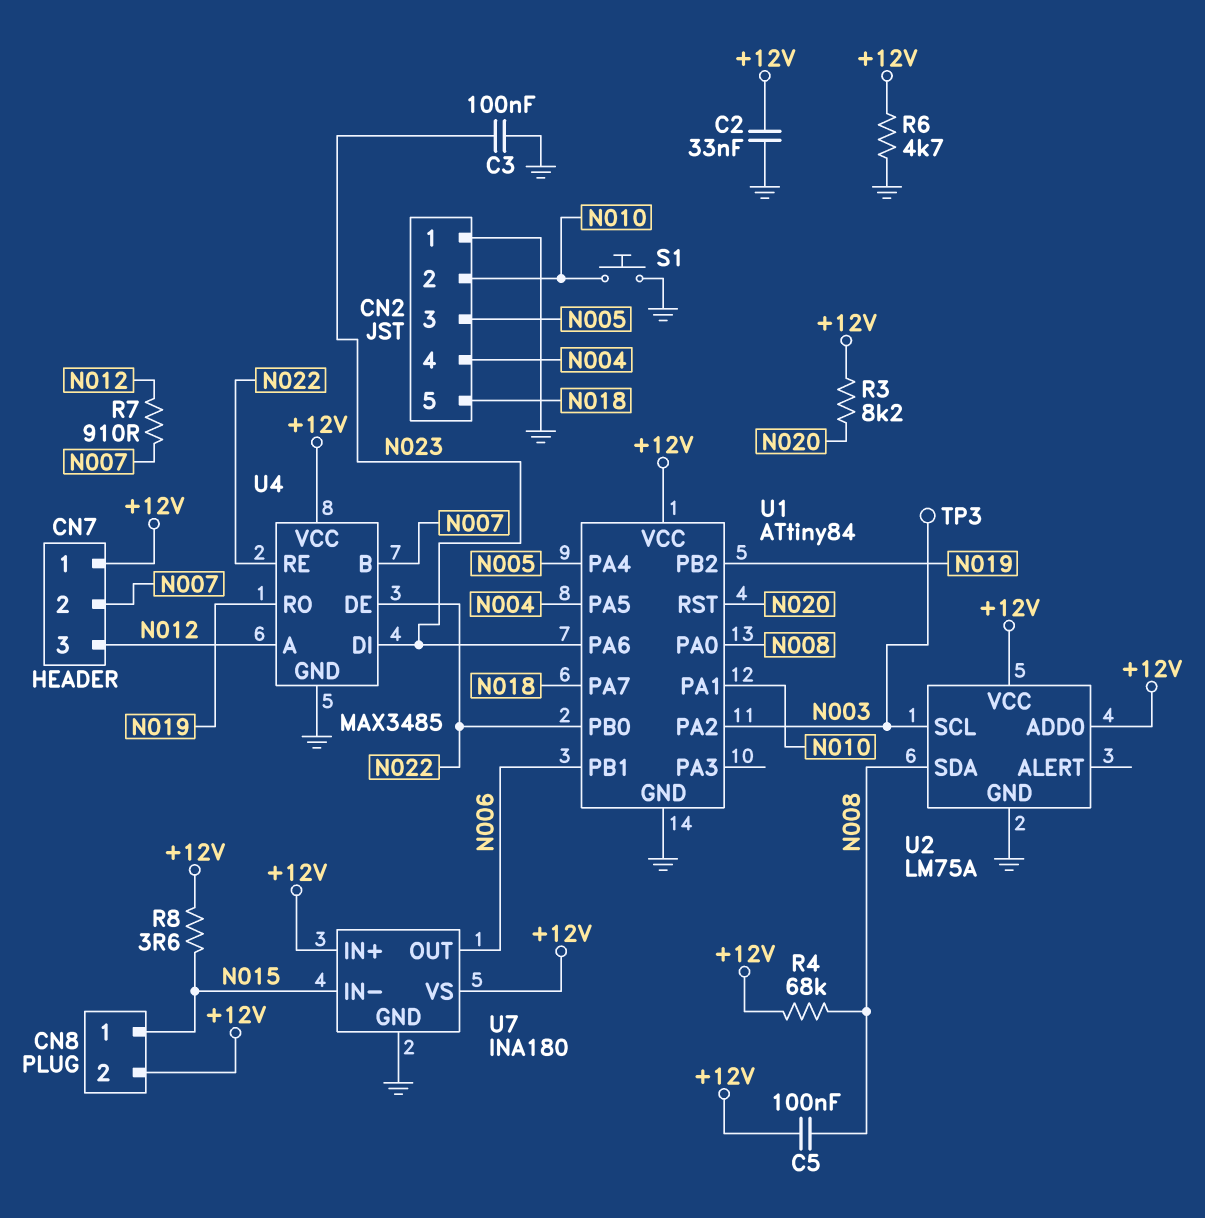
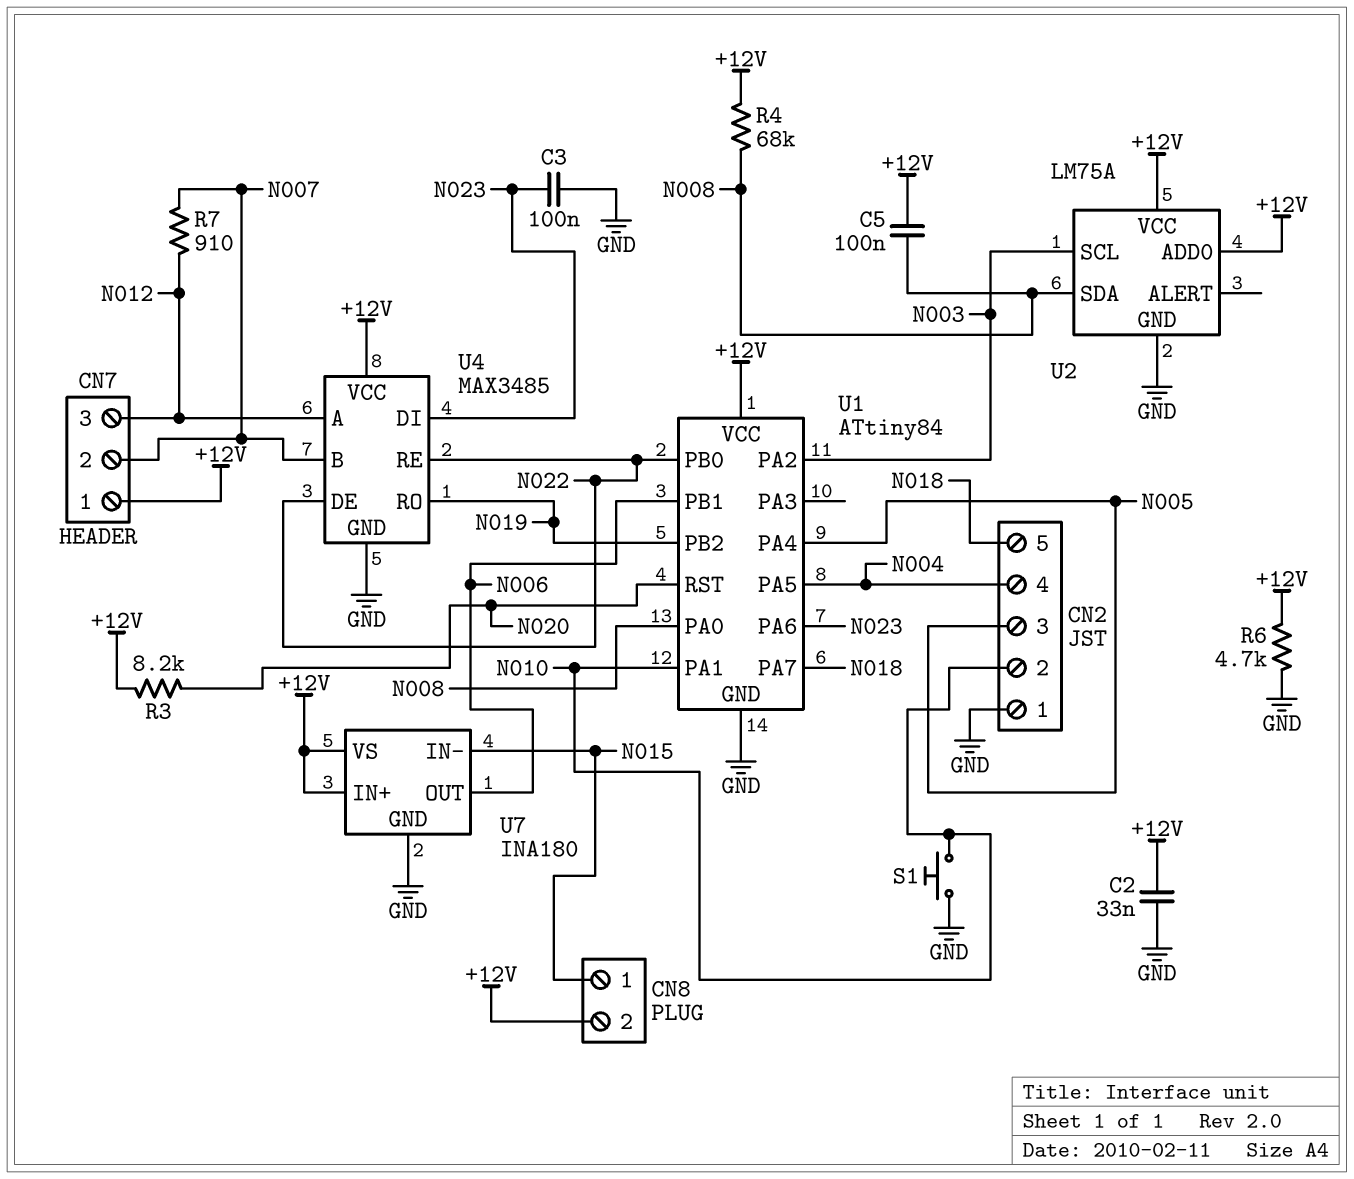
R8: 3.6 (+12V, N015) -> none
TP3: test point (N003) -> none

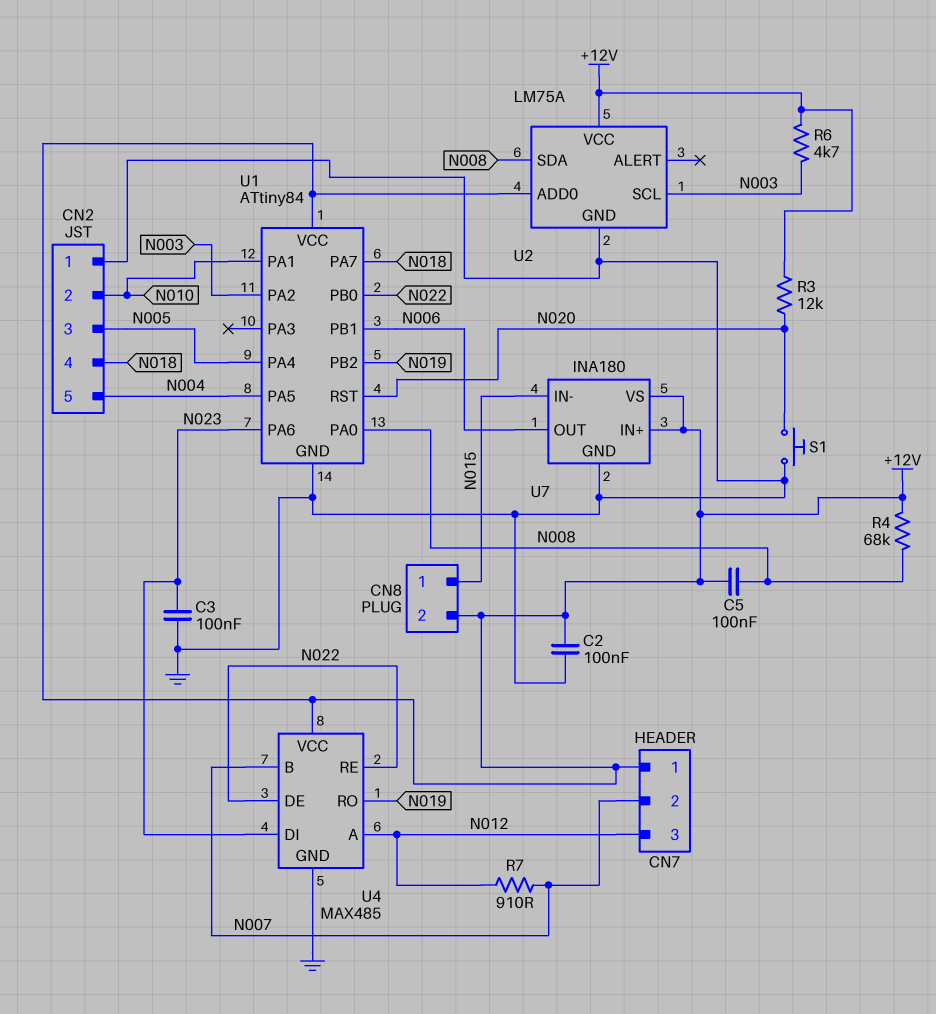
C2: 33nF (+12V, GND) -> 100nF (+12V, GND)
CN2 pin 4: N004 -> N018
CN2 pin 5: N018 -> N004
R3: 8.2k (+12V, N020) -> 12k (+12V, N020)
R6: 4.7k (+12V, GND) -> 4.7k (+12V, N003)
S1: button (GND, N010) -> button (GND, N020)
U4: MAX3485 -> MAX485

